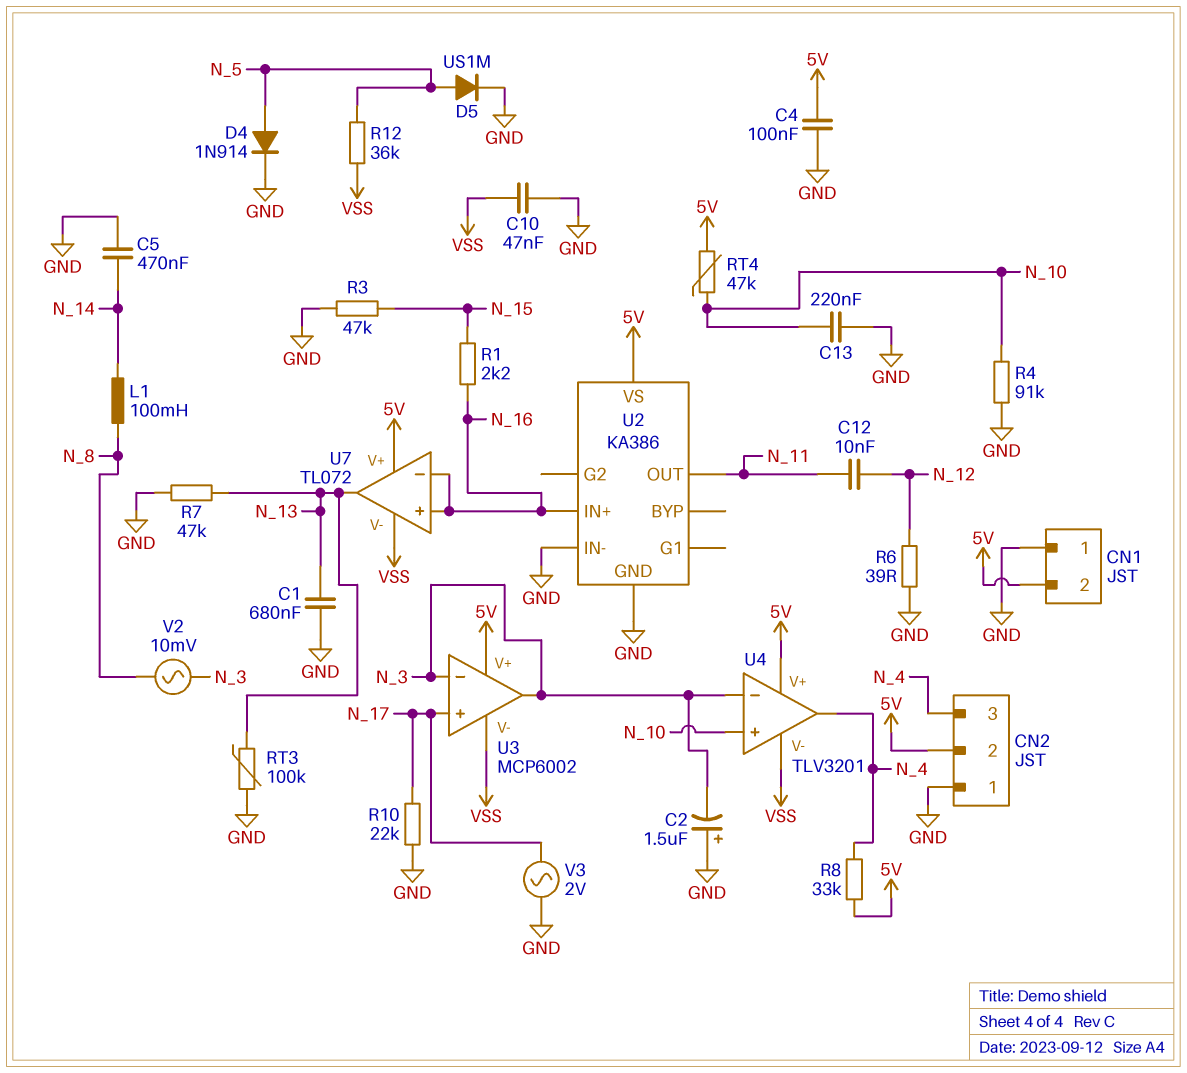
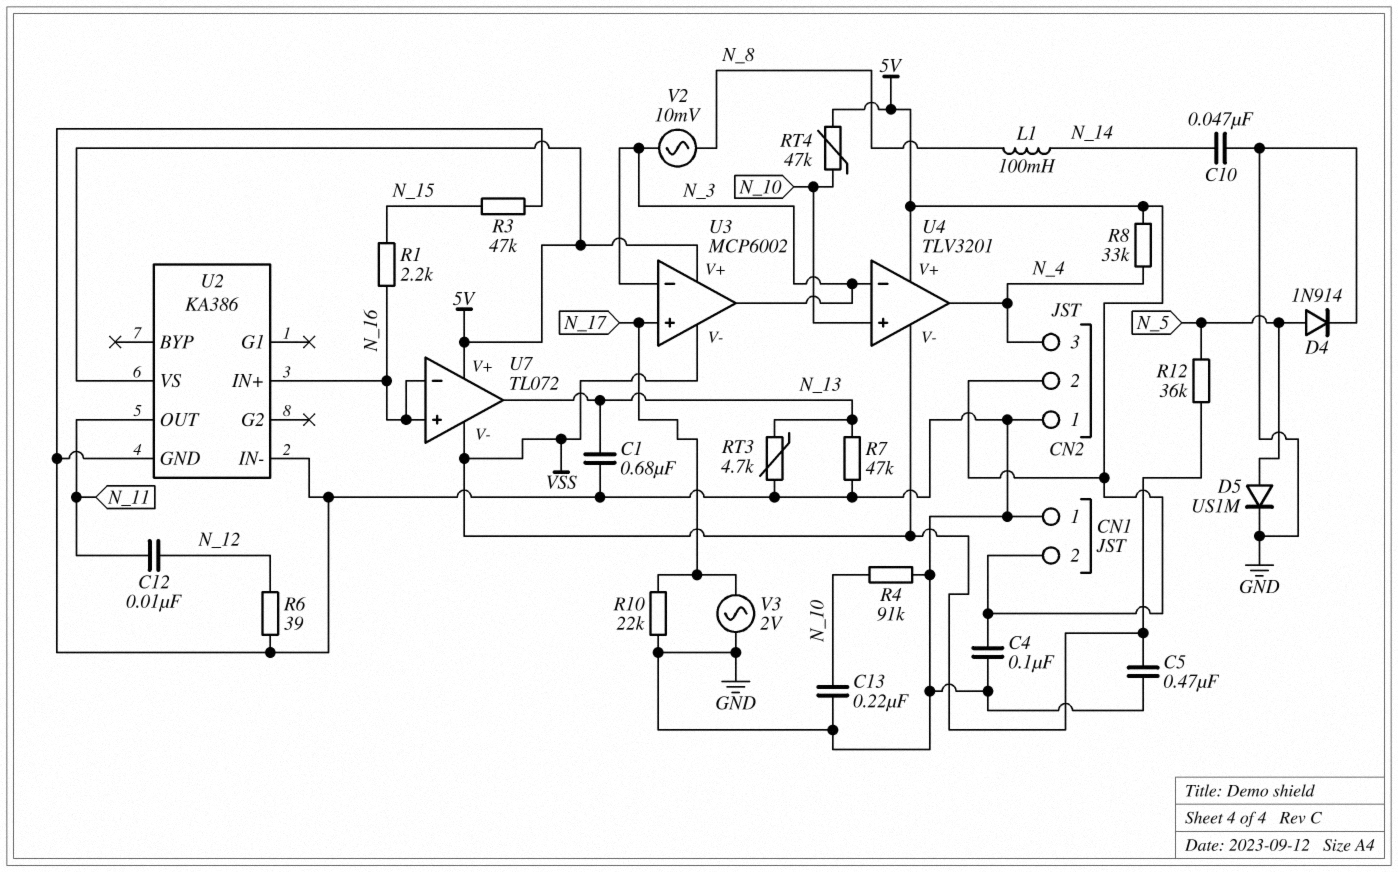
C2: 1.5uF (plus GND, minus N_3) -> none
C5: 470nF (GND, N_14) -> 470nF (GND, VSS)
C10: 47nF (GND, VSS) -> 47nF (GND, N_14)
RT3: 100k (GND, N_13) -> 4.7k (GND, N_13)

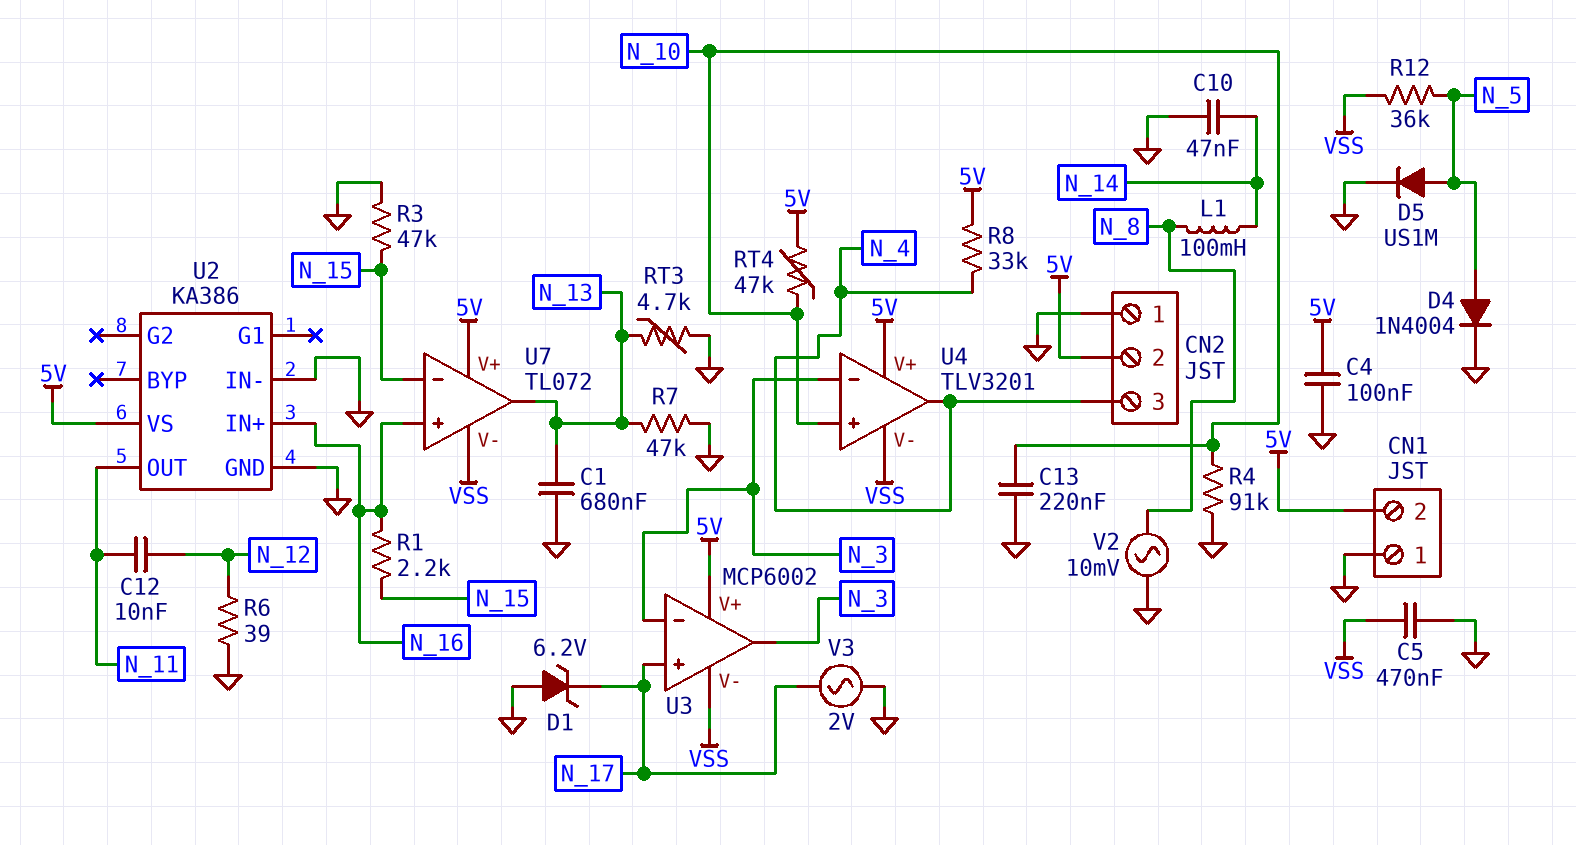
D1: none -> zener 6.2V (A GND, K N_17)
D4: diode 1N914 (A N_5, K GND) -> diode 1N4004 (A N_5, K GND)
R10: 22k (GND, N_17) -> none
U7 pin in-: N_16 -> N_15
V2: AC 10mV (N_3, N_8) -> AC 10mV (GND, N_8)

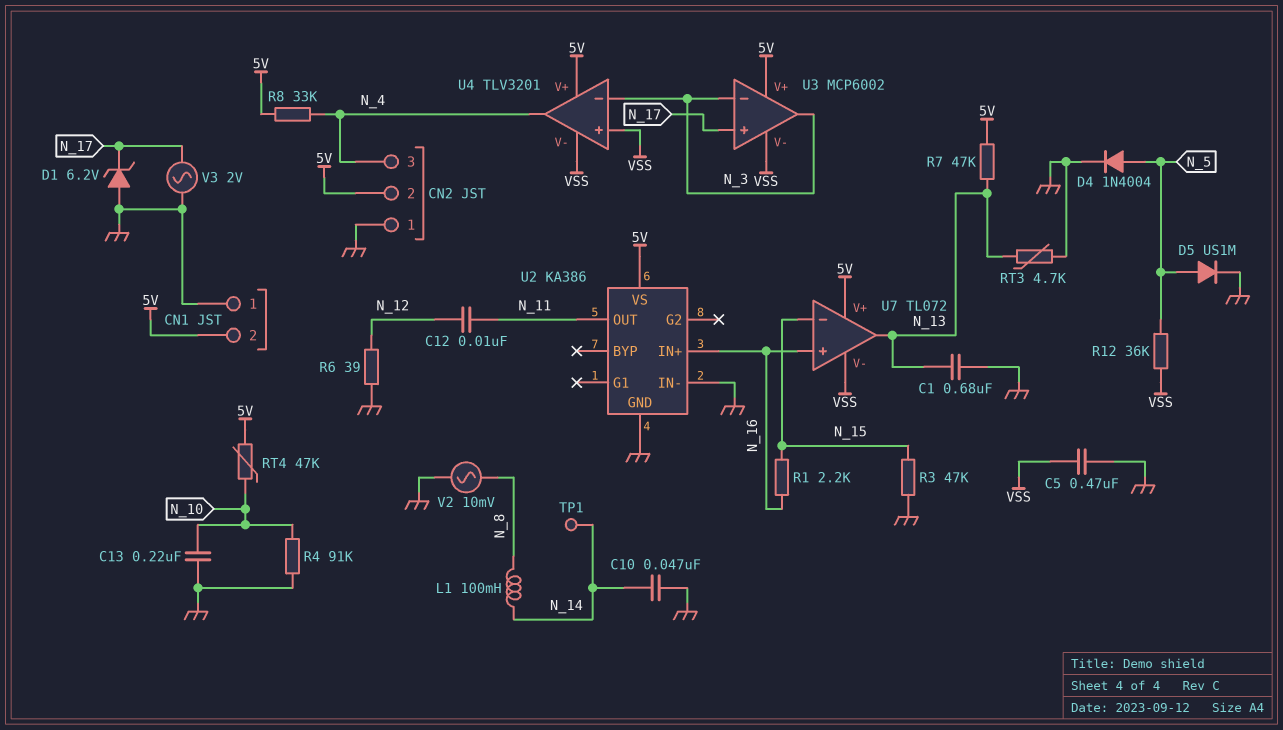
C4: 100nF (5V, GND) -> none
R7: 47k (GND, N_13) -> 47k (5V, N_13)
TP1: none -> test point (N_14)
U4 pin in+: N_10 -> VSS

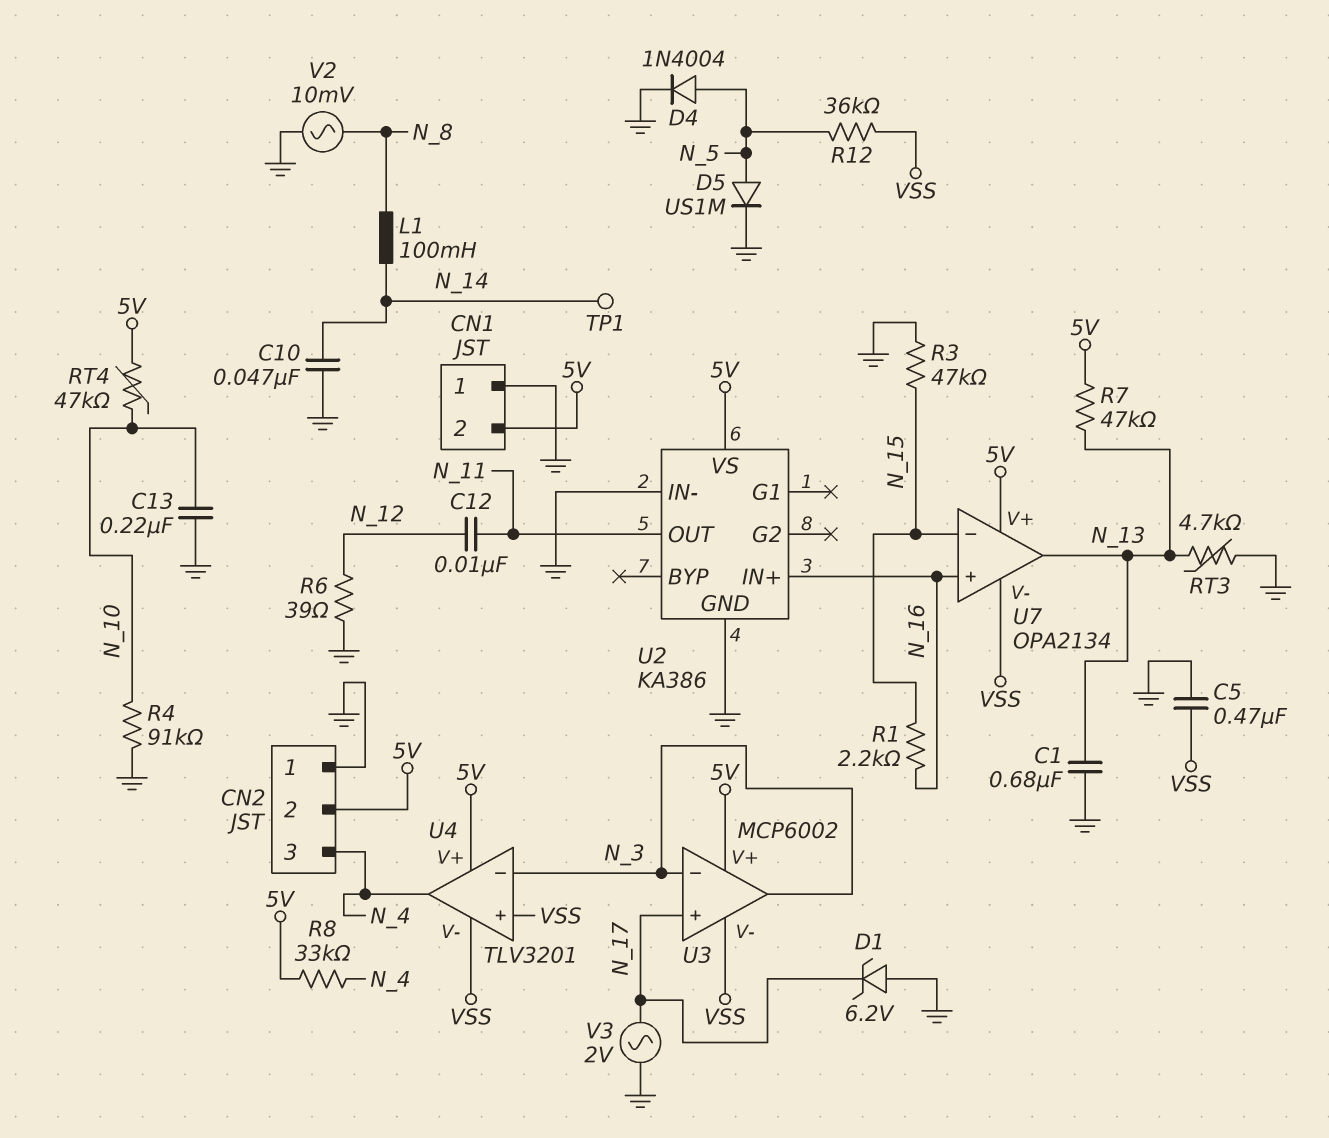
U7: TL072 -> OPA2134

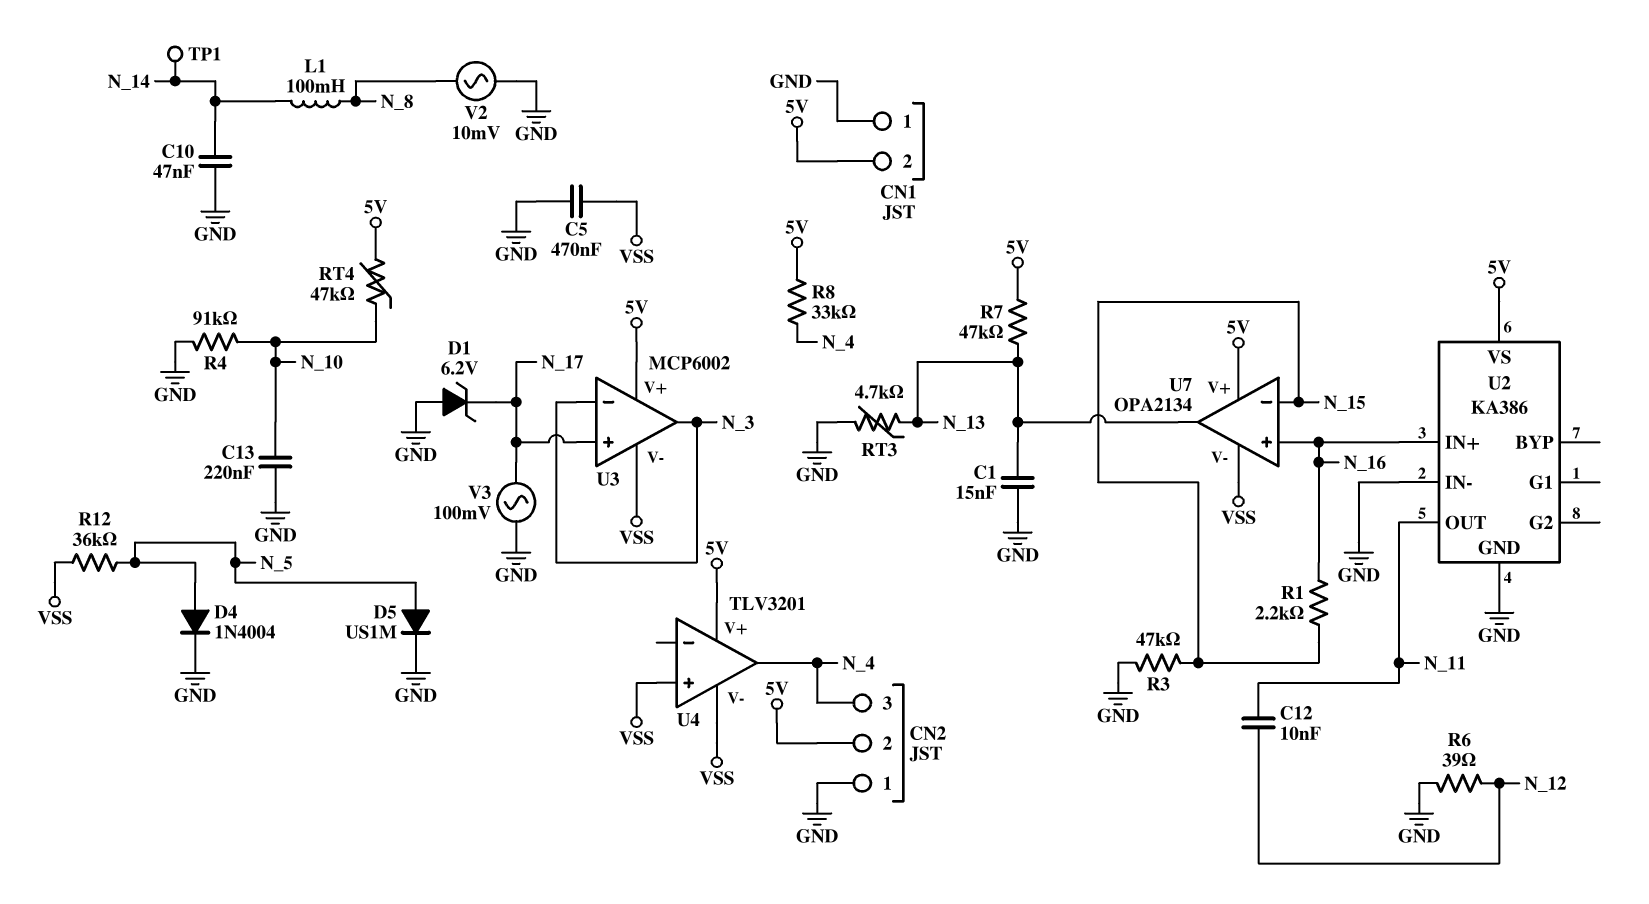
C1: 680nF (GND, N_13) -> 15nF (GND, N_13)
U4 pin in-: N_3 -> none
V3: AC 2V (GND, N_17) -> AC 100mV (GND, N_17)

